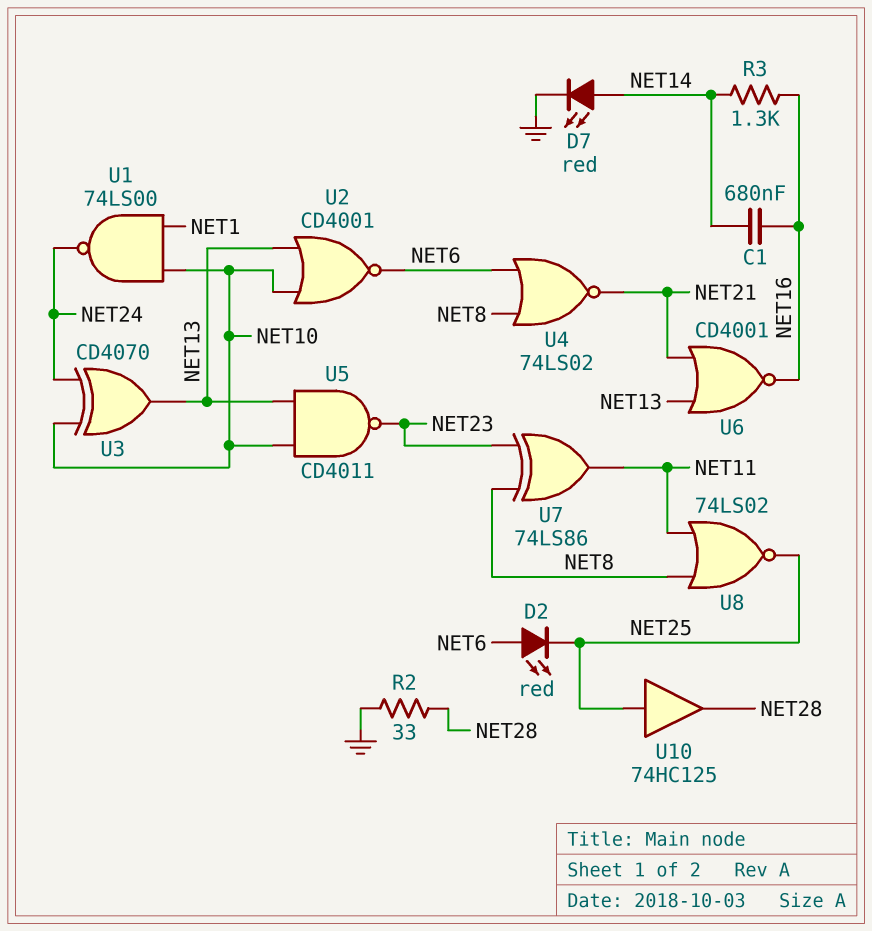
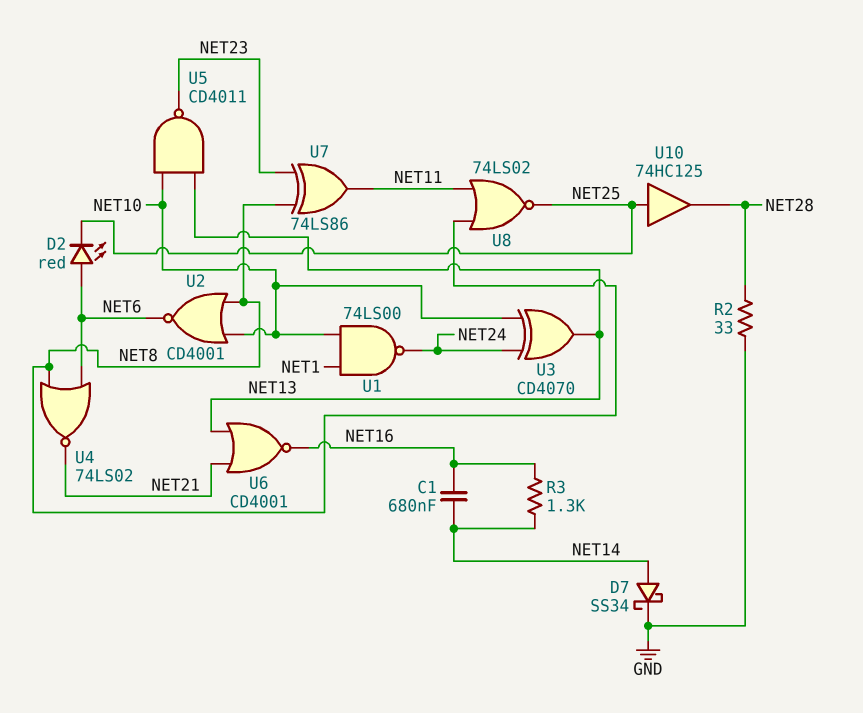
D7: LED red (A NET14, K GND) -> schottky SS34 (A NET14, K GND)
U2: NOR CD4001 (in NET10, in NET13, out NET6) -> NOR CD4001 (in NET8, in NET10, out NET6)

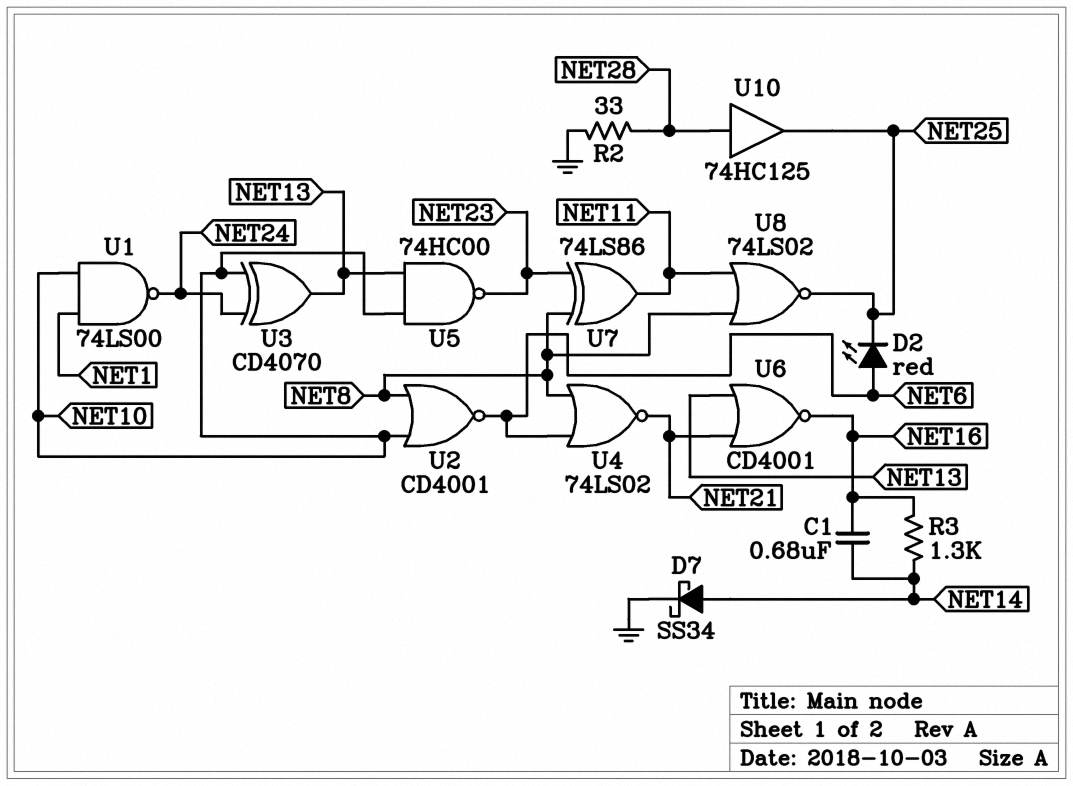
U5: NAND CD4011 (in NET10, in NET13, out NET23) -> NAND 74HC00 (in NET10, in NET13, out NET23)
U10: buffer 74HC125 (in NET25, out NET28) -> buffer 74HC125 (in NET28, out NET25)

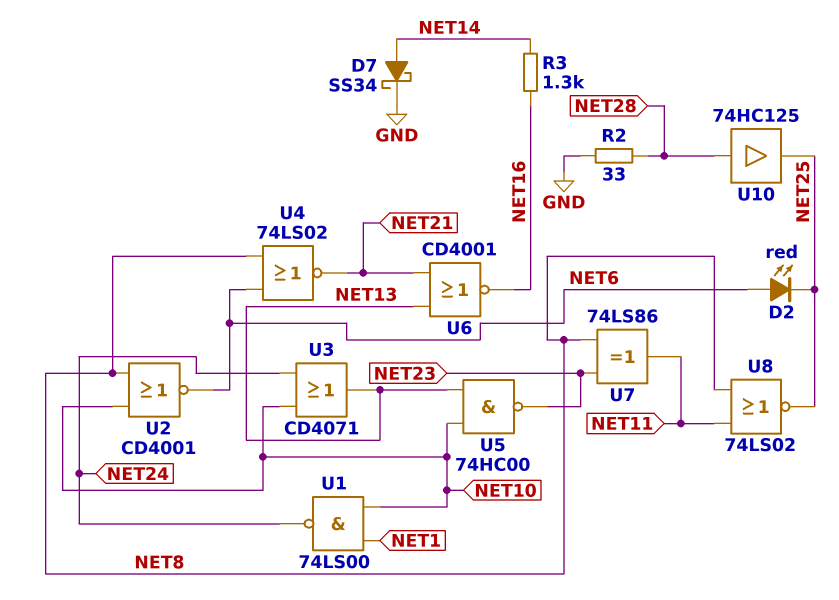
C1: 680nF (NET14, NET16) -> none
U3: XOR CD4070 (in NET10, in NET24, out NET13) -> OR CD4071 (in NET10, in NET24, out NET13)

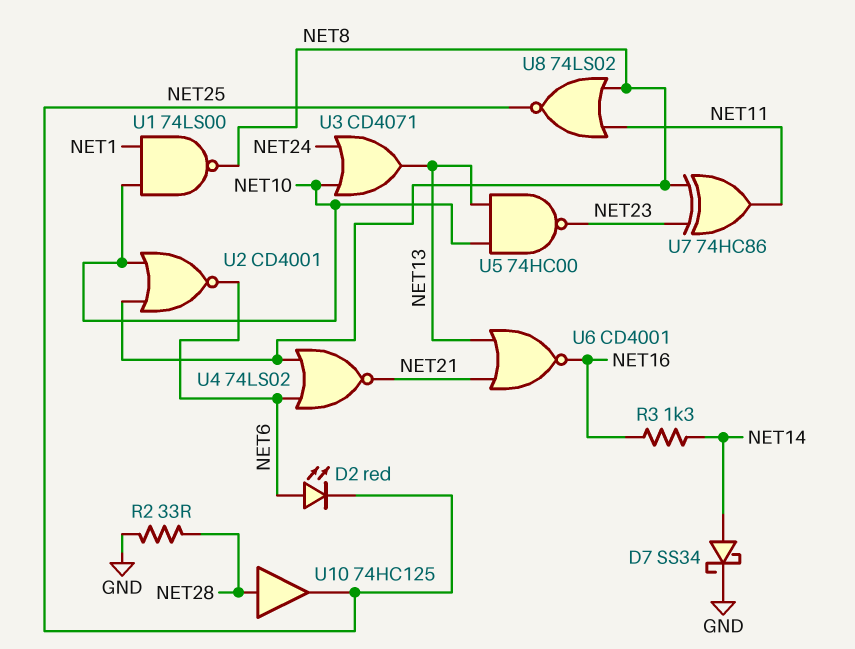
U1: NAND 74LS00 (in NET1, in NET10, out NET24) -> NAND 74LS00 (in NET1, in NET10, out NET8)
U7: XOR 74LS86 (in NET8, in NET23, out NET11) -> XOR 74HC86 (in NET8, in NET23, out NET11)

